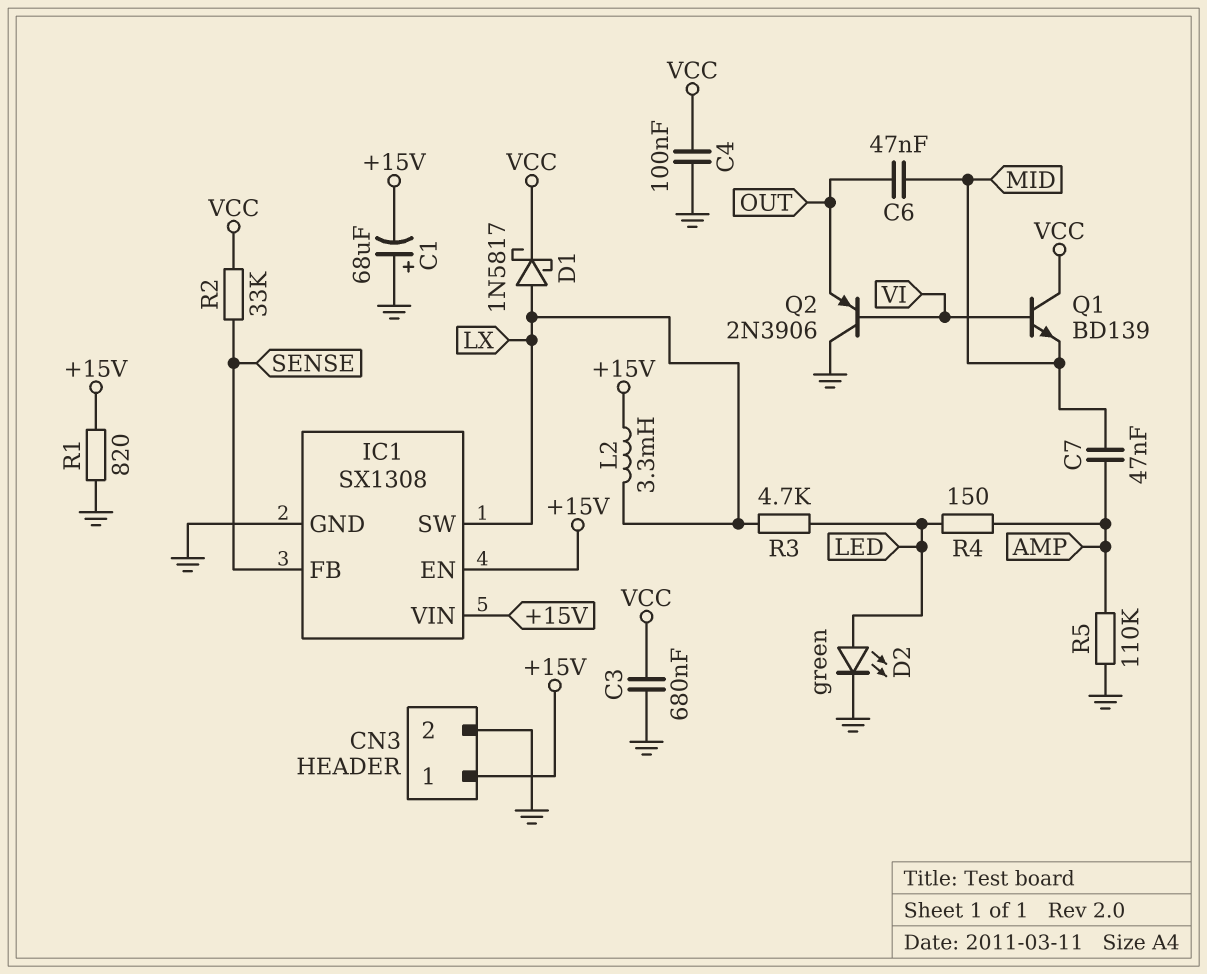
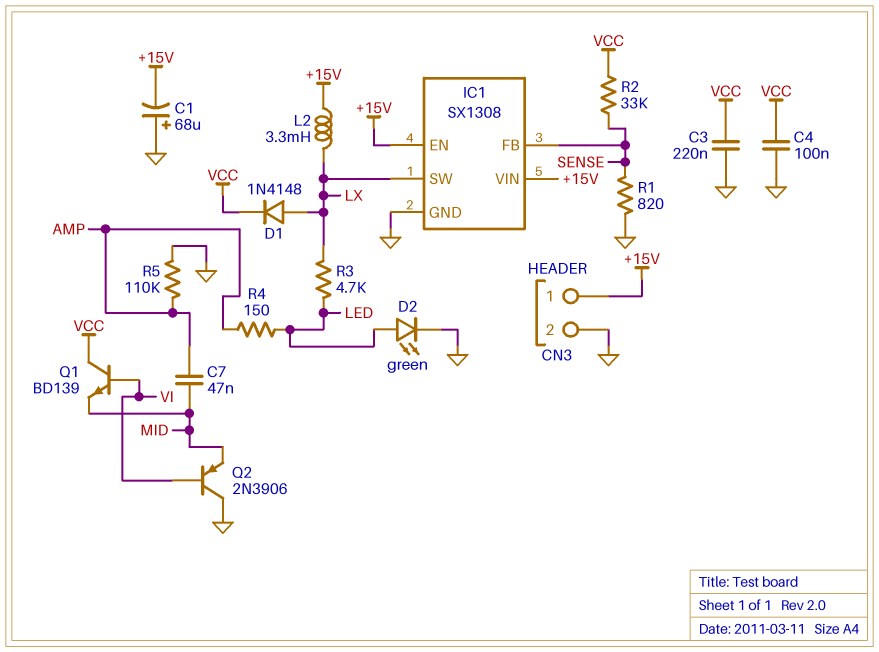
C3: 680nF (GND, VCC) -> 220nF (GND, VCC)
C6: 47nF (MID, OUT) -> none
D1: schottky 1N5817 (A LX, K VCC) -> diode 1N4148 (A LX, K VCC)
Q2: PNP 2N3906 (B VI, C GND, E OUT) -> PNP 2N3906 (B VI, C GND, E MID)
R1: 820 (+15V, GND) -> 820 (GND, SENSE)

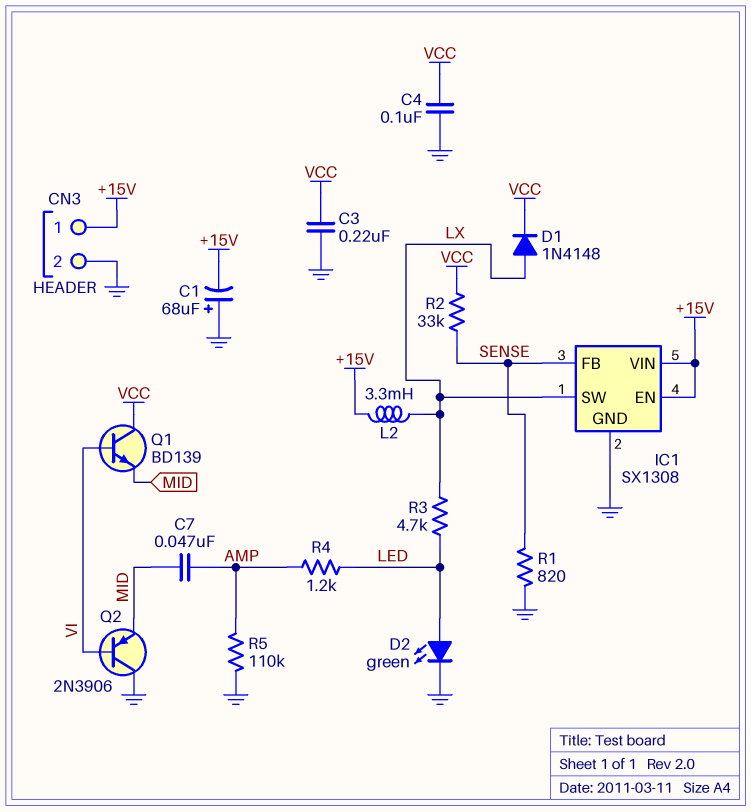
R4: 150 (AMP, LED) -> 1.2k (AMP, LED)

